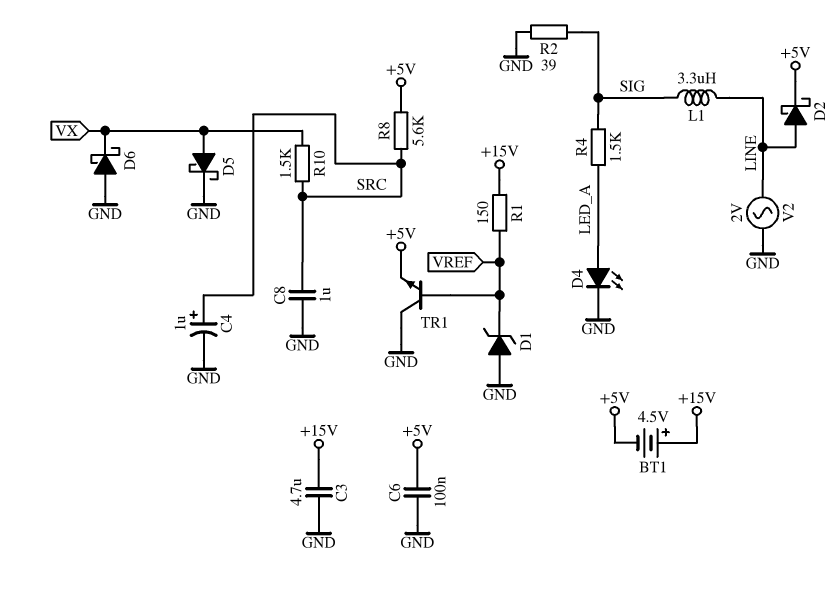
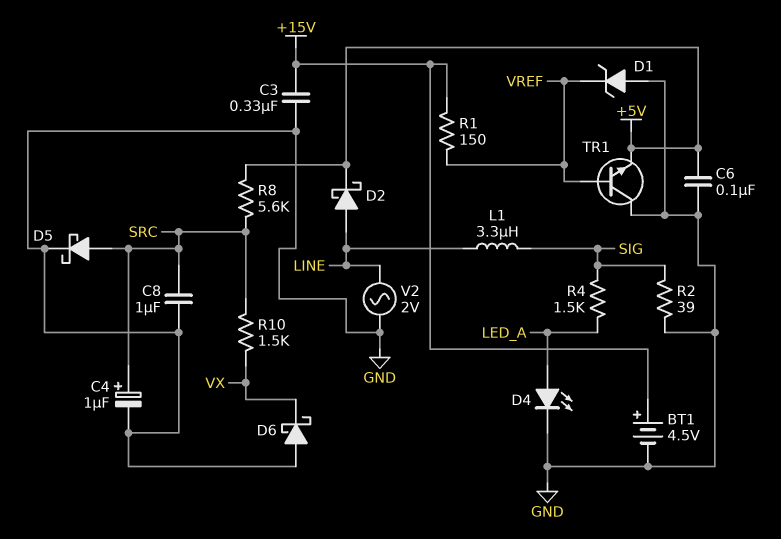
BT1: 4.5V (plus +15V, minus +5V) -> 4.5V (plus +15V, minus GND)
C3: 4.7uF (+15V, GND) -> 330nF (+15V, GND)
D5: schottky (A VX, K GND) -> schottky (A SRC, K GND)

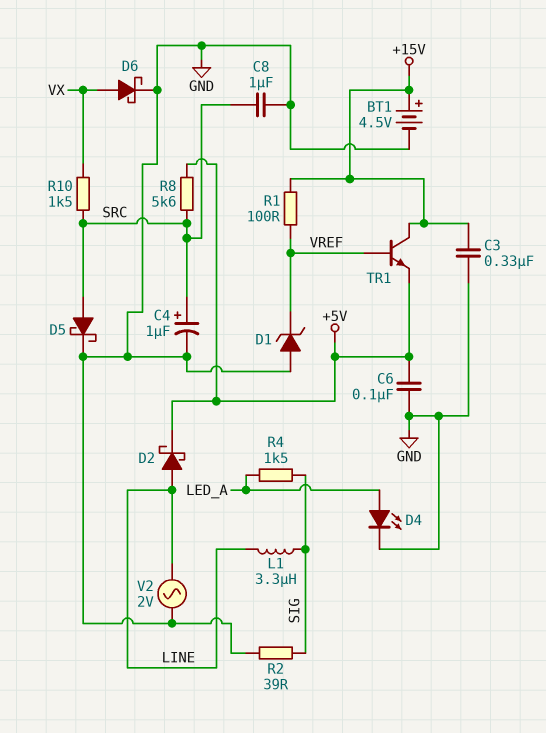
D6: schottky (A GND, K VX) -> schottky (A VX, K GND)
R1: 150 (+15V, VREF) -> 100 (+15V, VREF)
TR1: NPN (B VREF, C GND, E +5V) -> NPN (B VREF, C +15V, E +5V)

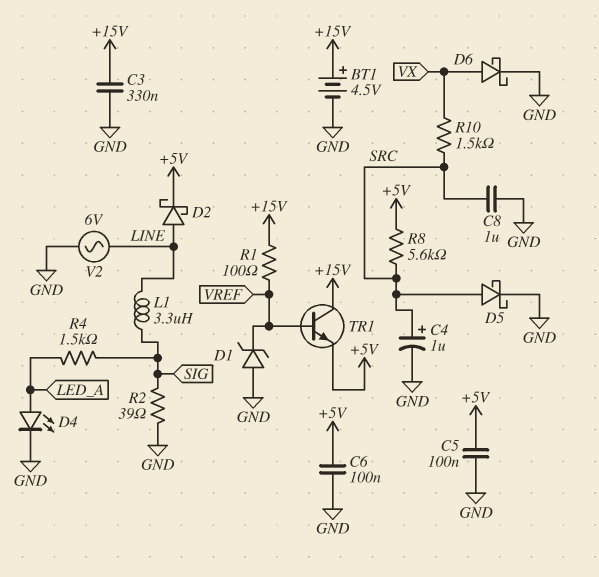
C5: none -> 100nF (+5V, GND)
V2: AC 2V (GND, LINE) -> AC 6V (GND, LINE)

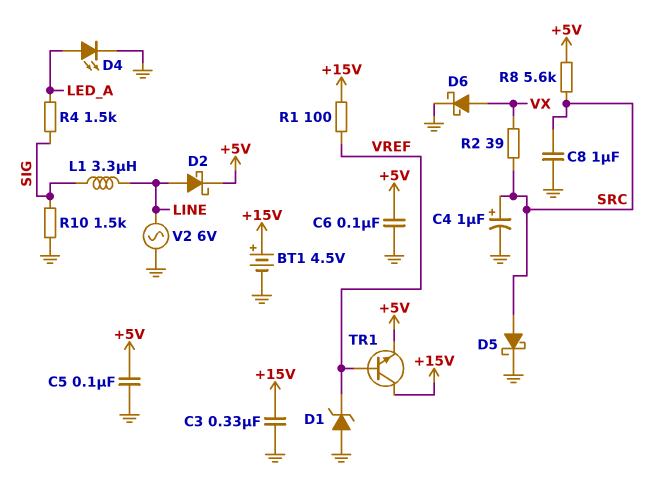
R2: 39 (GND, SIG) -> 39 (SRC, VX)
R10: 1.5k (SRC, VX) -> 1.5k (GND, SIG)

